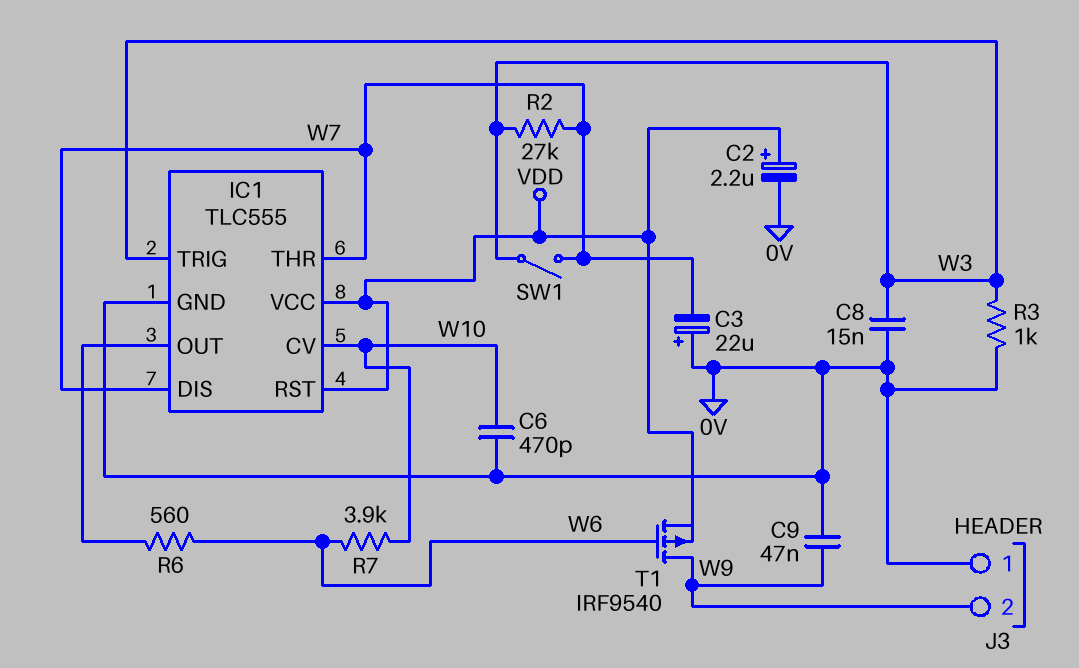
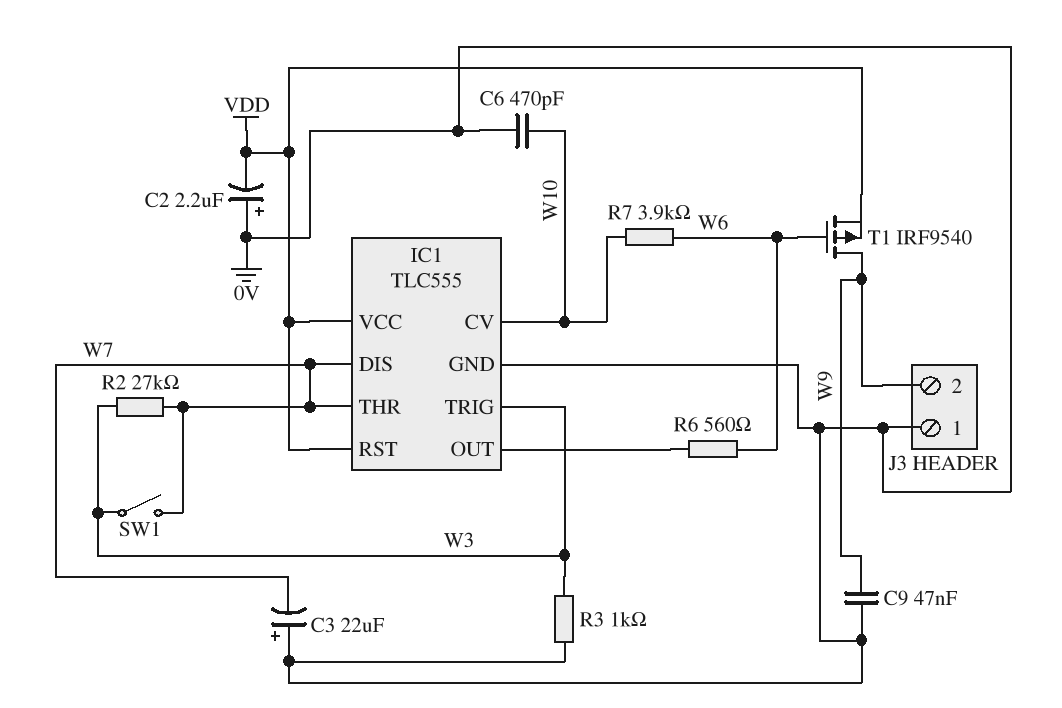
C2: 2.2uF (plus VDD, minus 0V) -> 2.2uF (plus 0V, minus VDD)
C8: 15nF (0V, W3) -> none

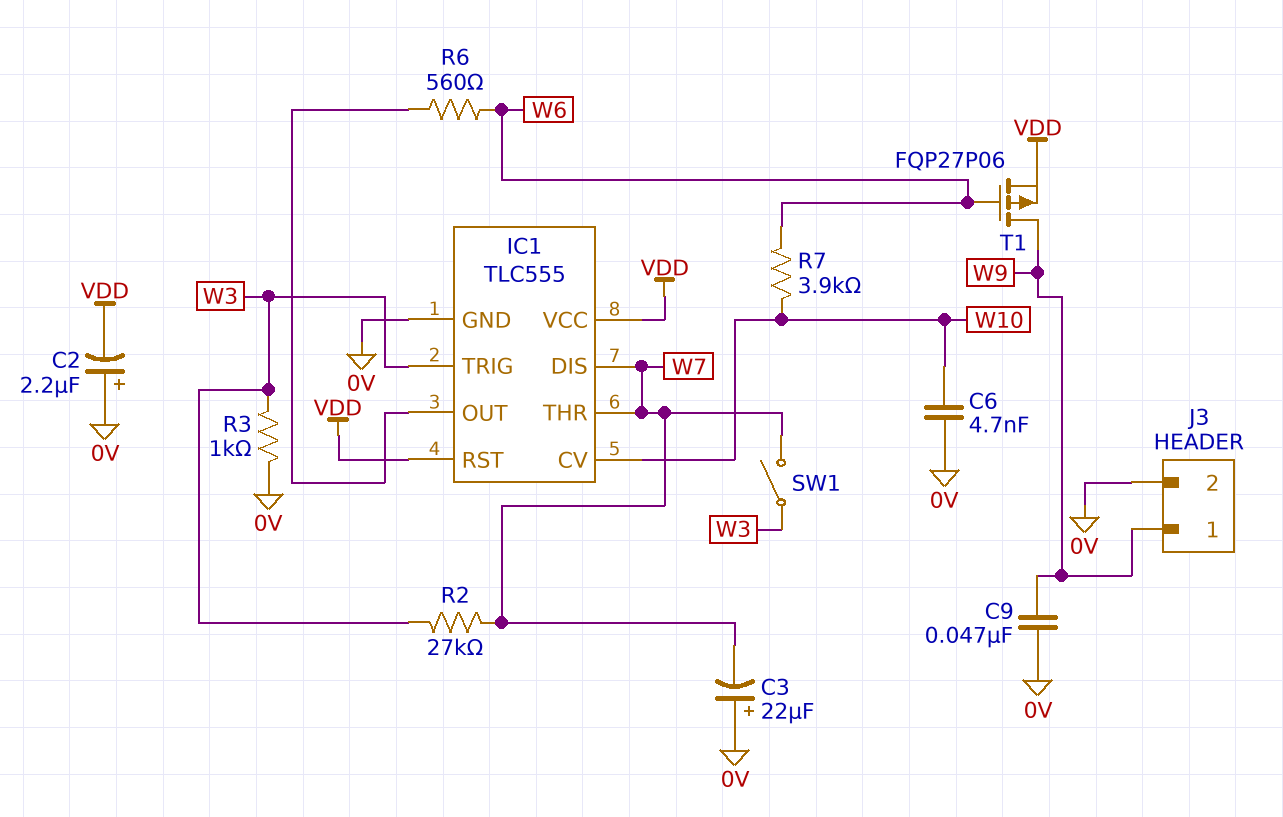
C6: 470pF (0V, W10) -> 4.7nF (0V, W10)
J3 pin 1: 0V -> W9
J3 pin 2: W9 -> 0V
T1: PMOS IRF9540 (G W6, D W9, S VDD) -> PMOS FQP27P06 (G W6, D W9, S VDD)

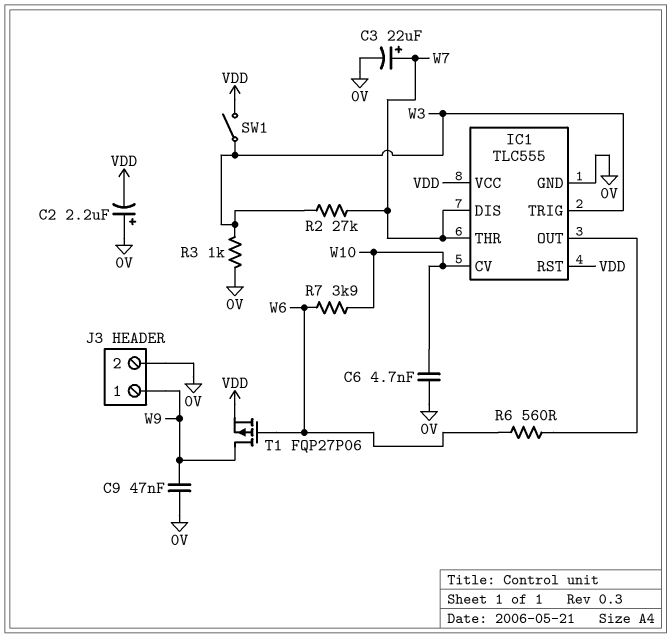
C3: 22uF (plus 0V, minus W7) -> 22uF (plus W7, minus 0V)
SW1: switch (W3, W7) -> switch (VDD, W3)

